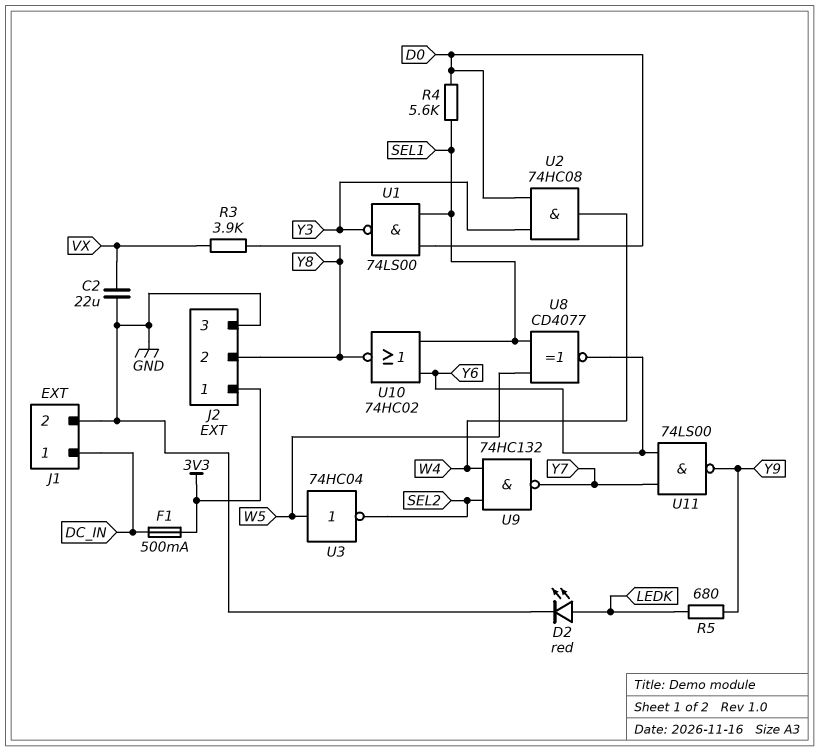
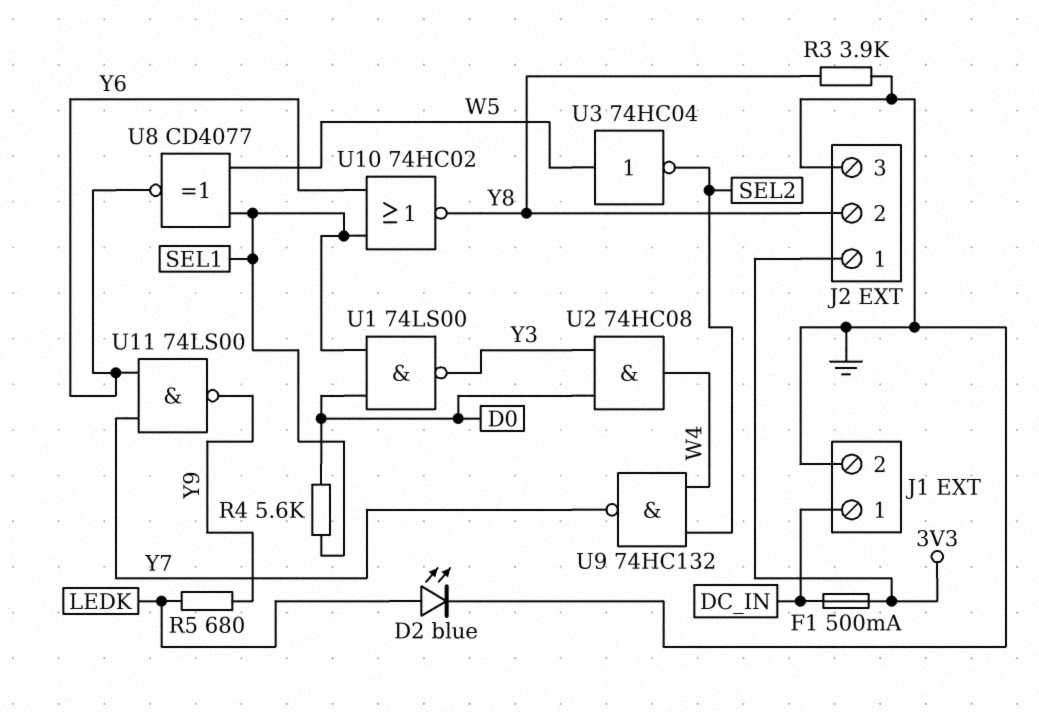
C2: 22uF (GND, VX) -> none
D2: LED red (A LEDK, K GND) -> LED blue (A LEDK, K GND)
R3: 3.9k (VX, Y8) -> 3.9k (GND, Y8)

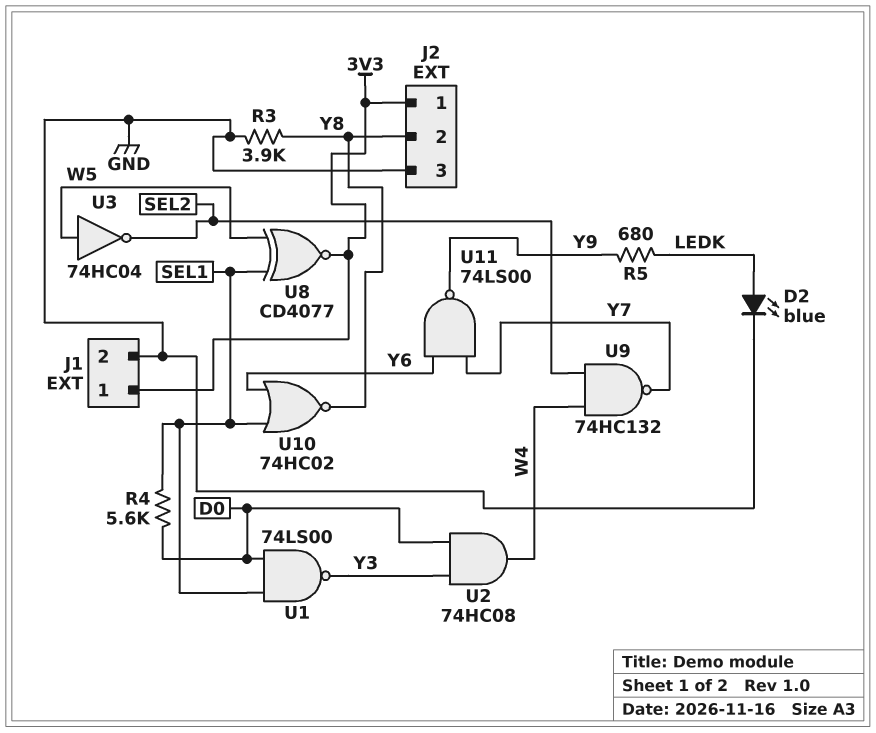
F1: 500mA (3V3, DC_IN) -> none
J1 pin 1: DC_IN -> 3V3
U8: XNOR CD4077 (in SEL1, in W5, out Y6) -> XNOR CD4077 (in SEL1, in W5, out 3V3)

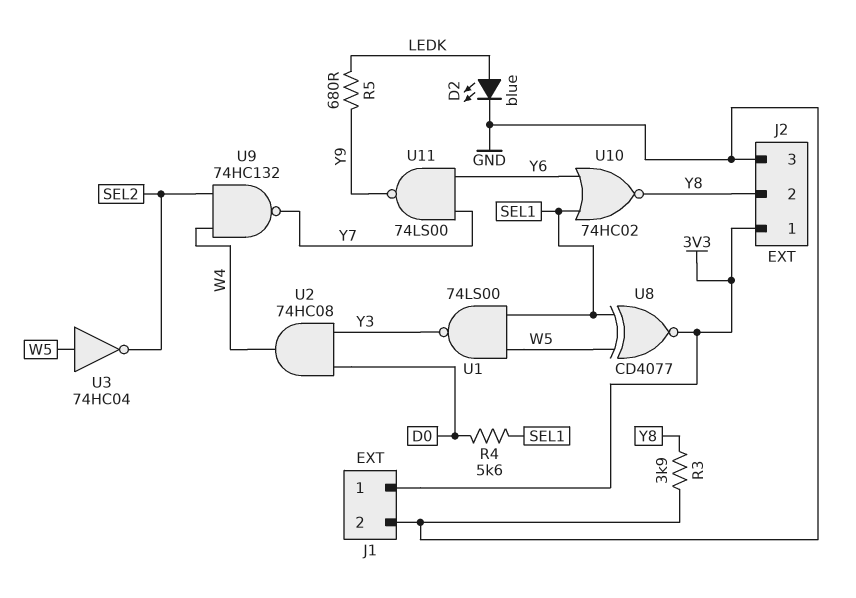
U1: NAND 74LS00 (in D0, in SEL1, out Y3) -> NAND 74LS00 (in SEL1, in W5, out Y3)

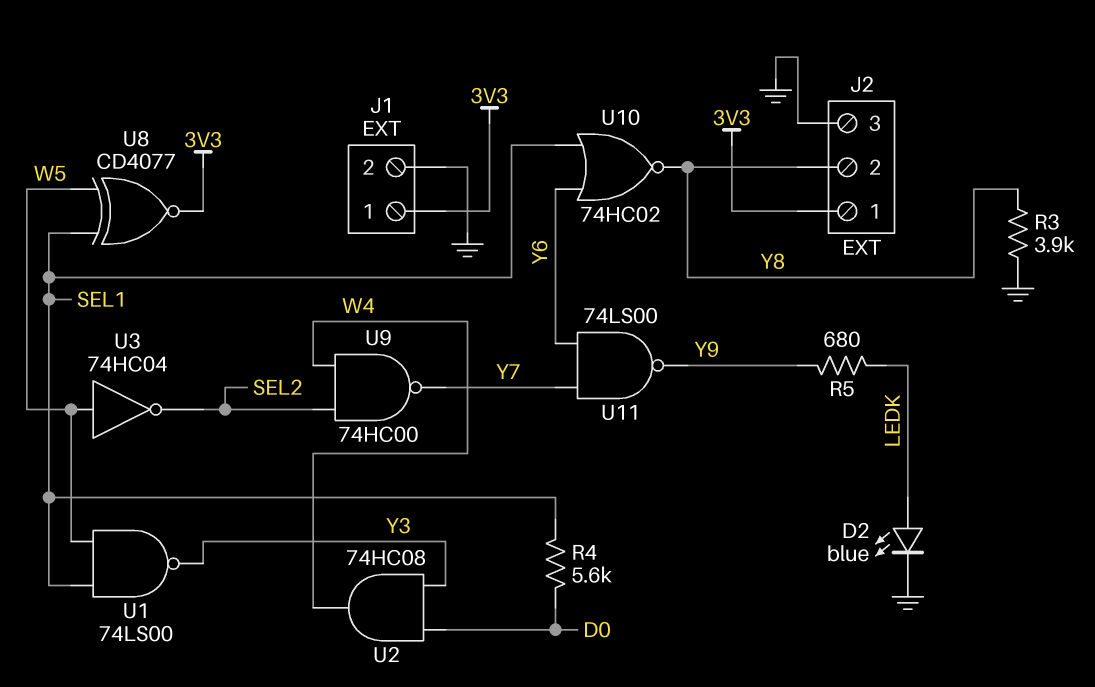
U9: NAND 74HC132 (in SEL2, in W4, out Y7) -> NAND 74HC00 (in SEL2, in W4, out Y7)

